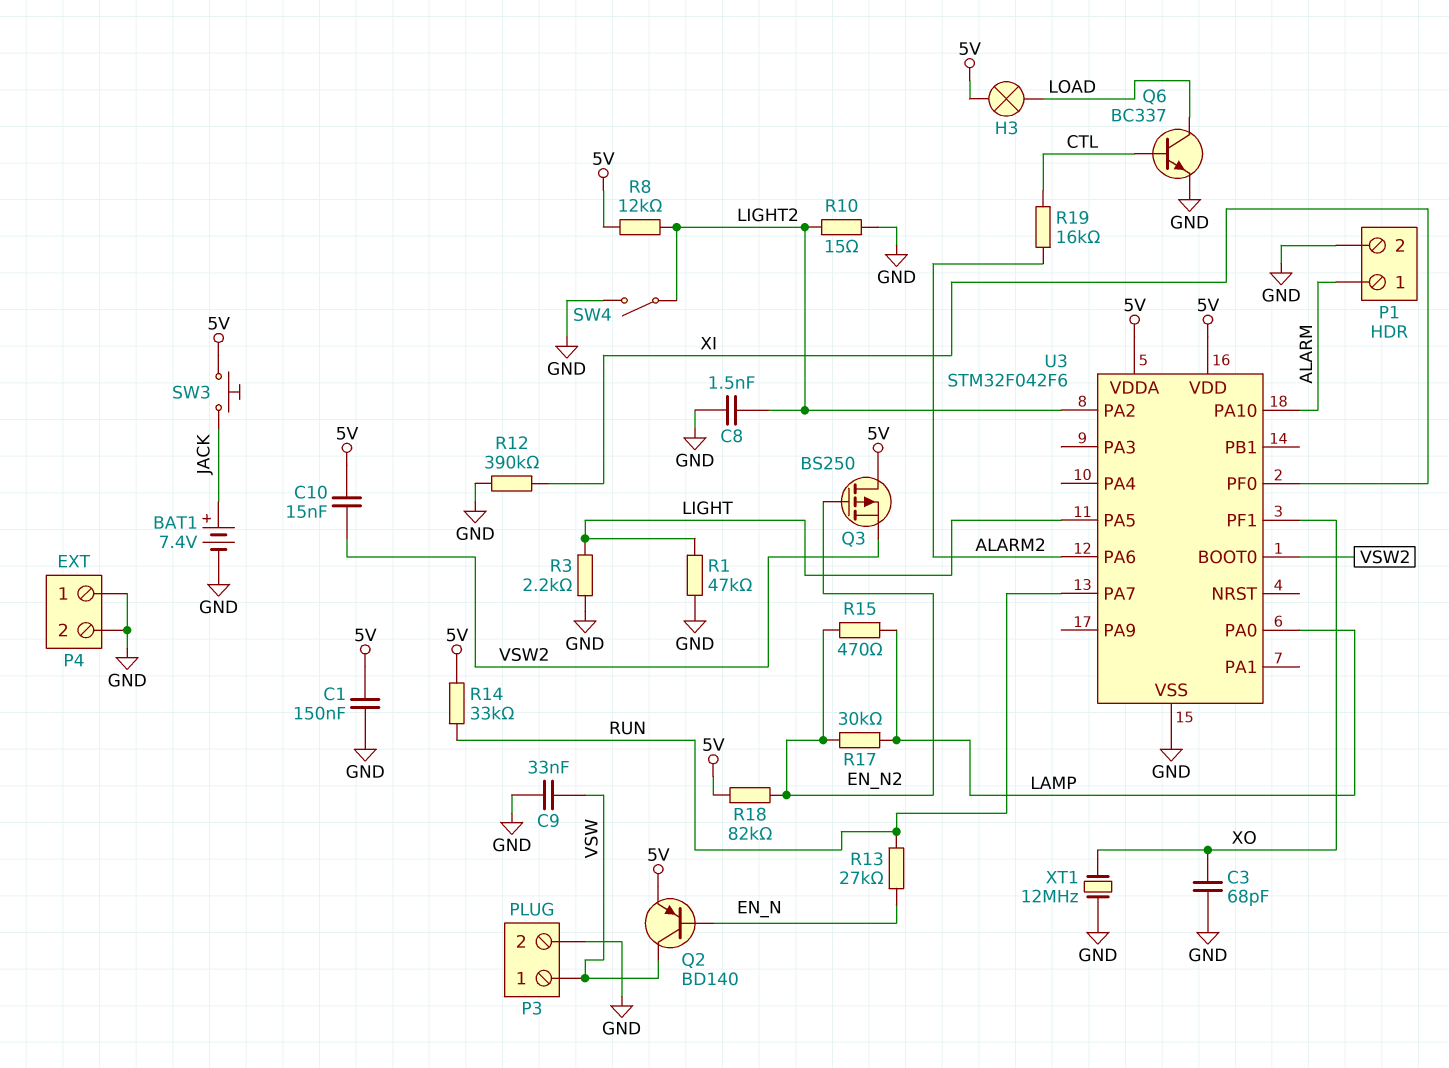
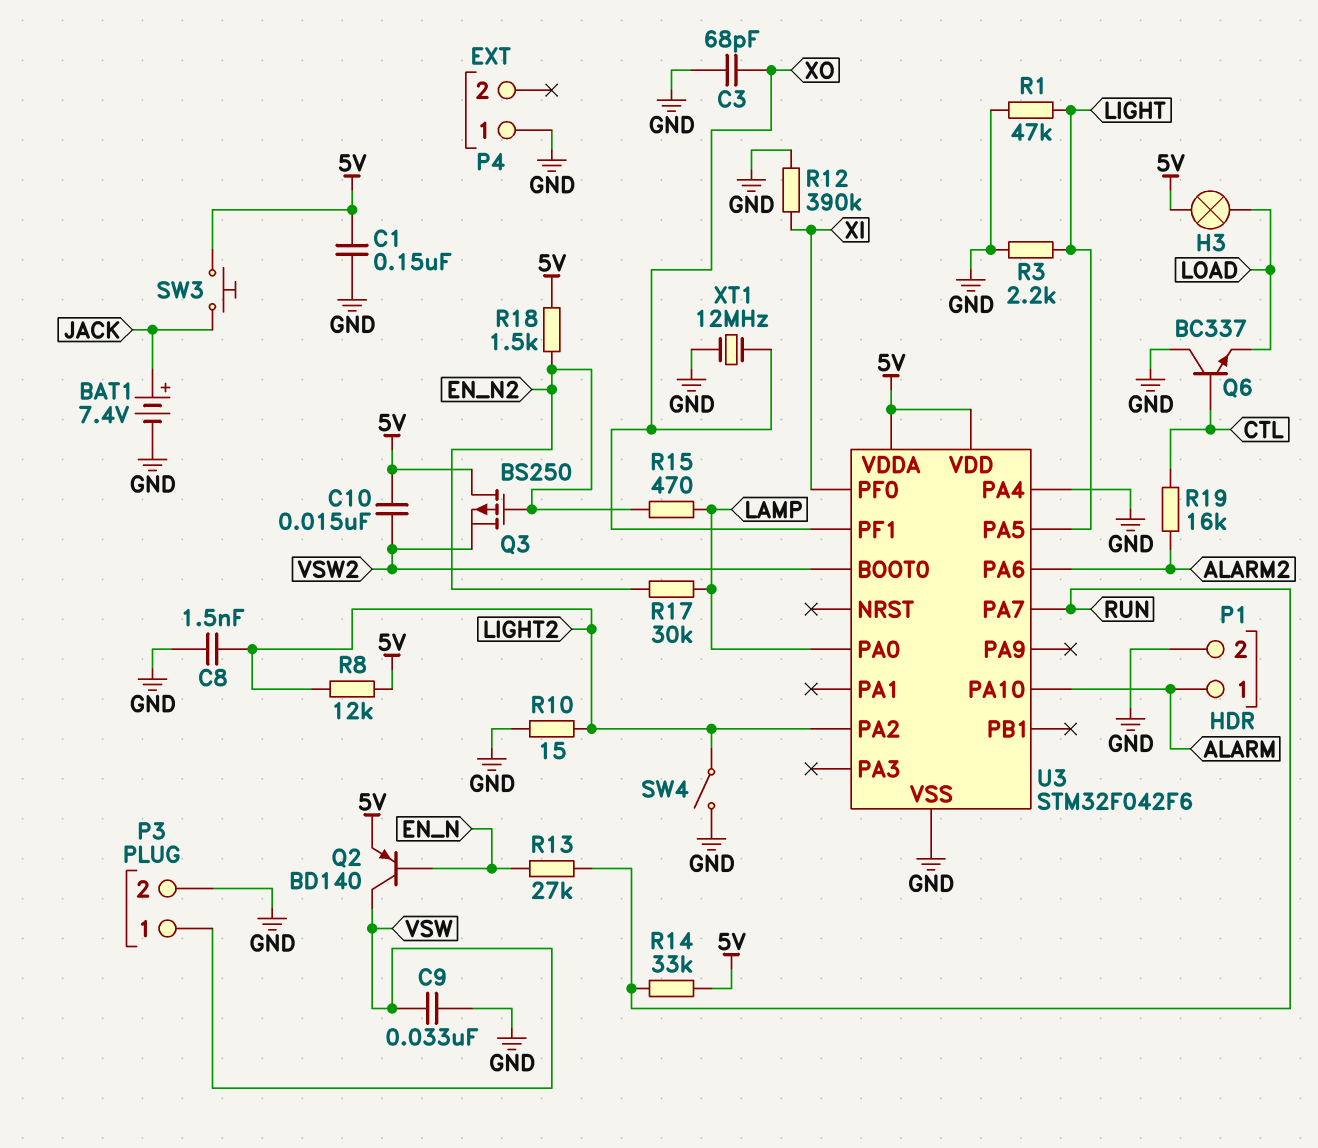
P4 pin 2: GND -> none
Q6: NPN BC337 (B CTL, C LOAD, E GND) -> NPN BC337 (B CTL, C GND, E LOAD)
R18: 82k (5V, EN_N2) -> 1.5k (5V, EN_N2)
U3 pin PA4: none -> GND

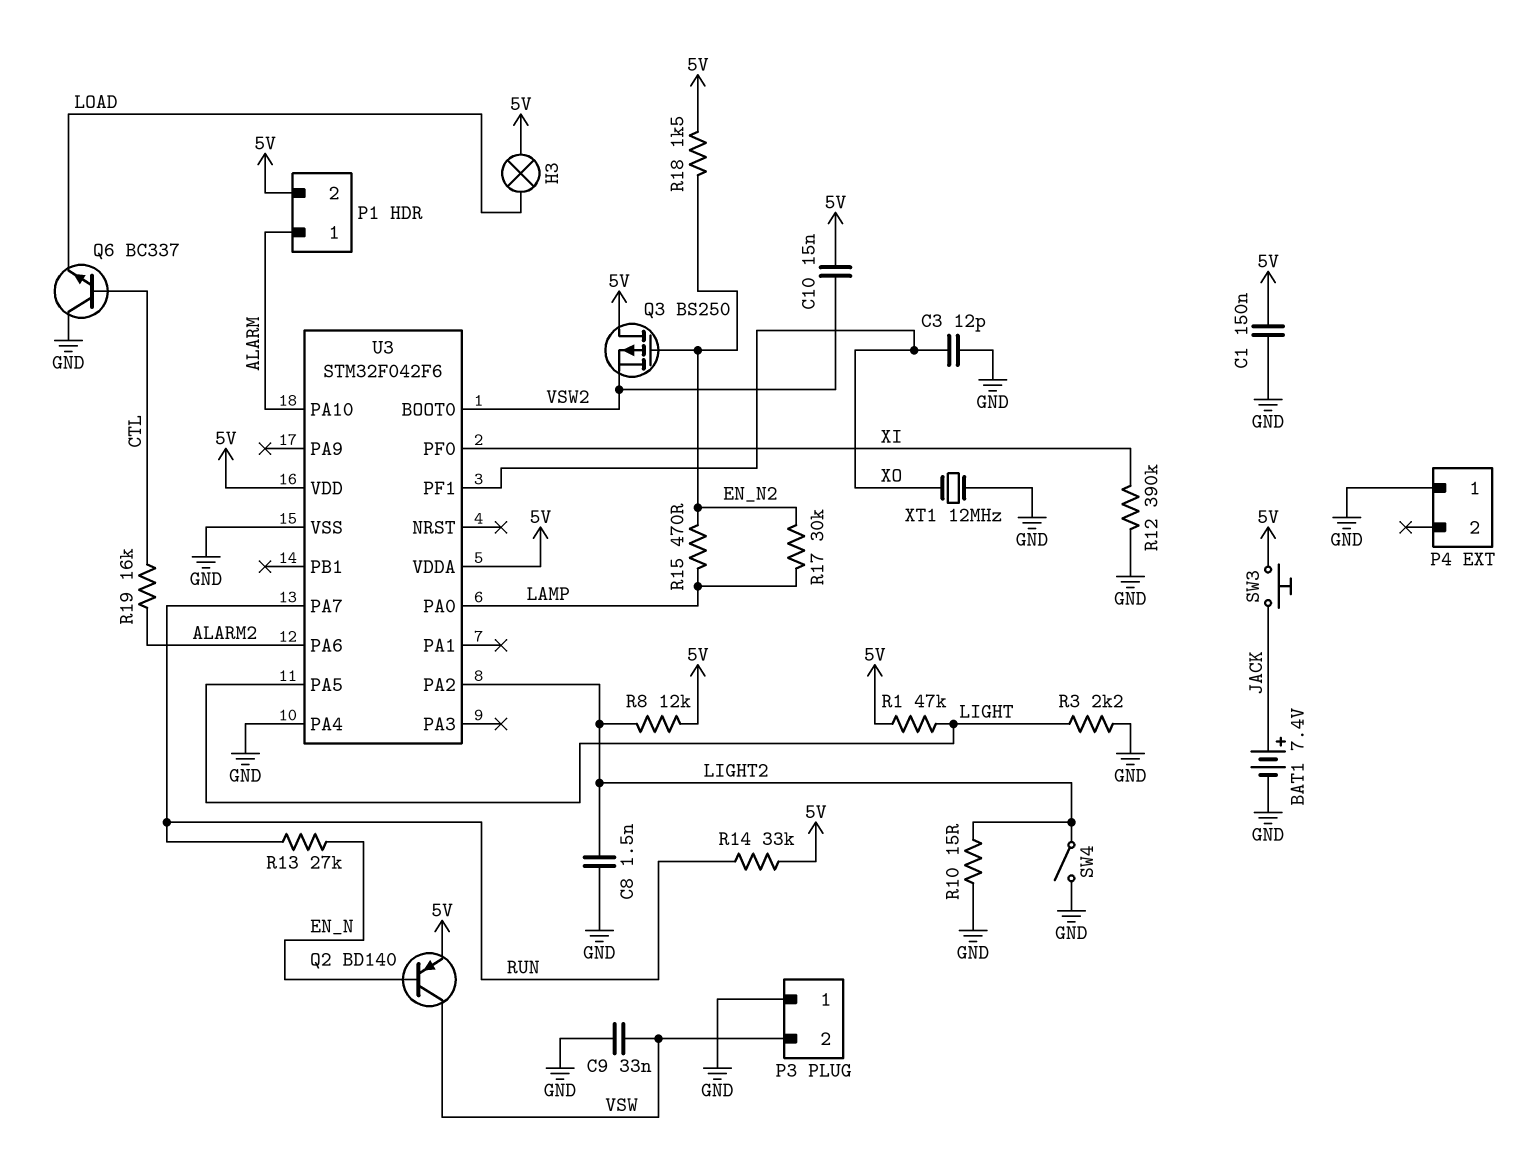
C3: 68pF (GND, XO) -> 12pF (GND, XO)
P1 pin 2: GND -> 5V
P3 pin 1: VSW -> GND
P3 pin 2: GND -> VSW
R1: 47k (GND, LIGHT) -> 47k (5V, LIGHT)

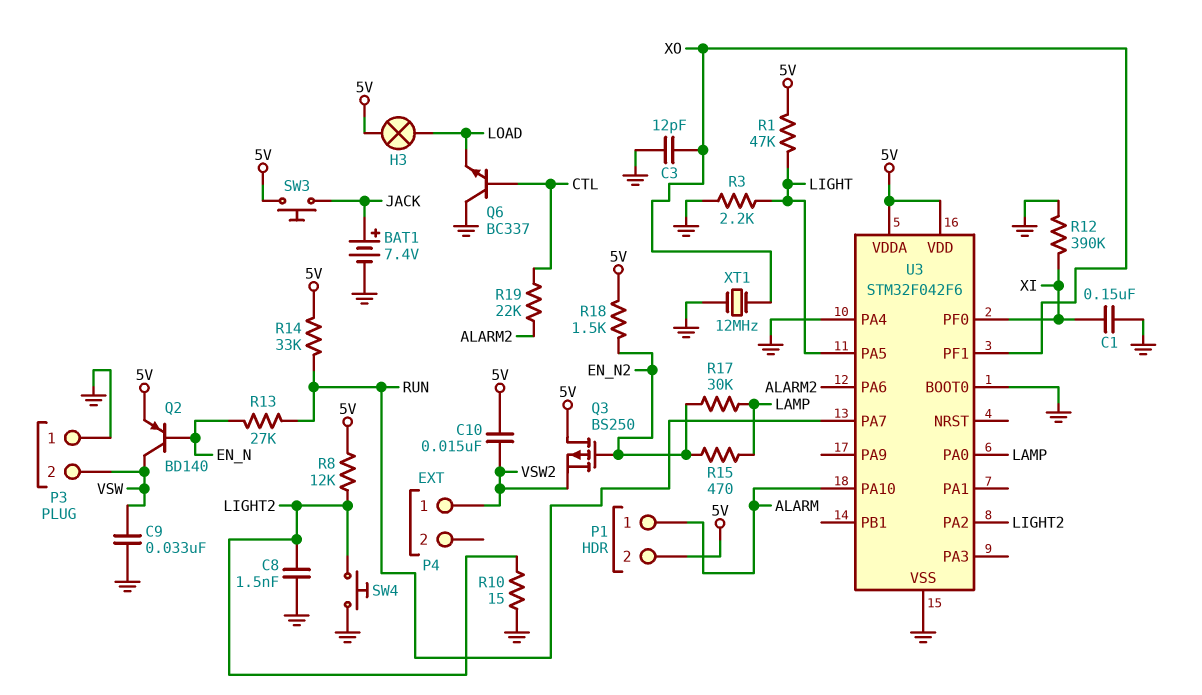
C1: 150nF (5V, GND) -> 150nF (GND, XI)
P4 pin 1: GND -> VSW2
R19: 16k (ALARM2, CTL) -> 22k (ALARM2, CTL)
SW4: switch (GND, LIGHT2) -> button (GND, LIGHT2)
U3 pin BOOT0: VSW2 -> GND

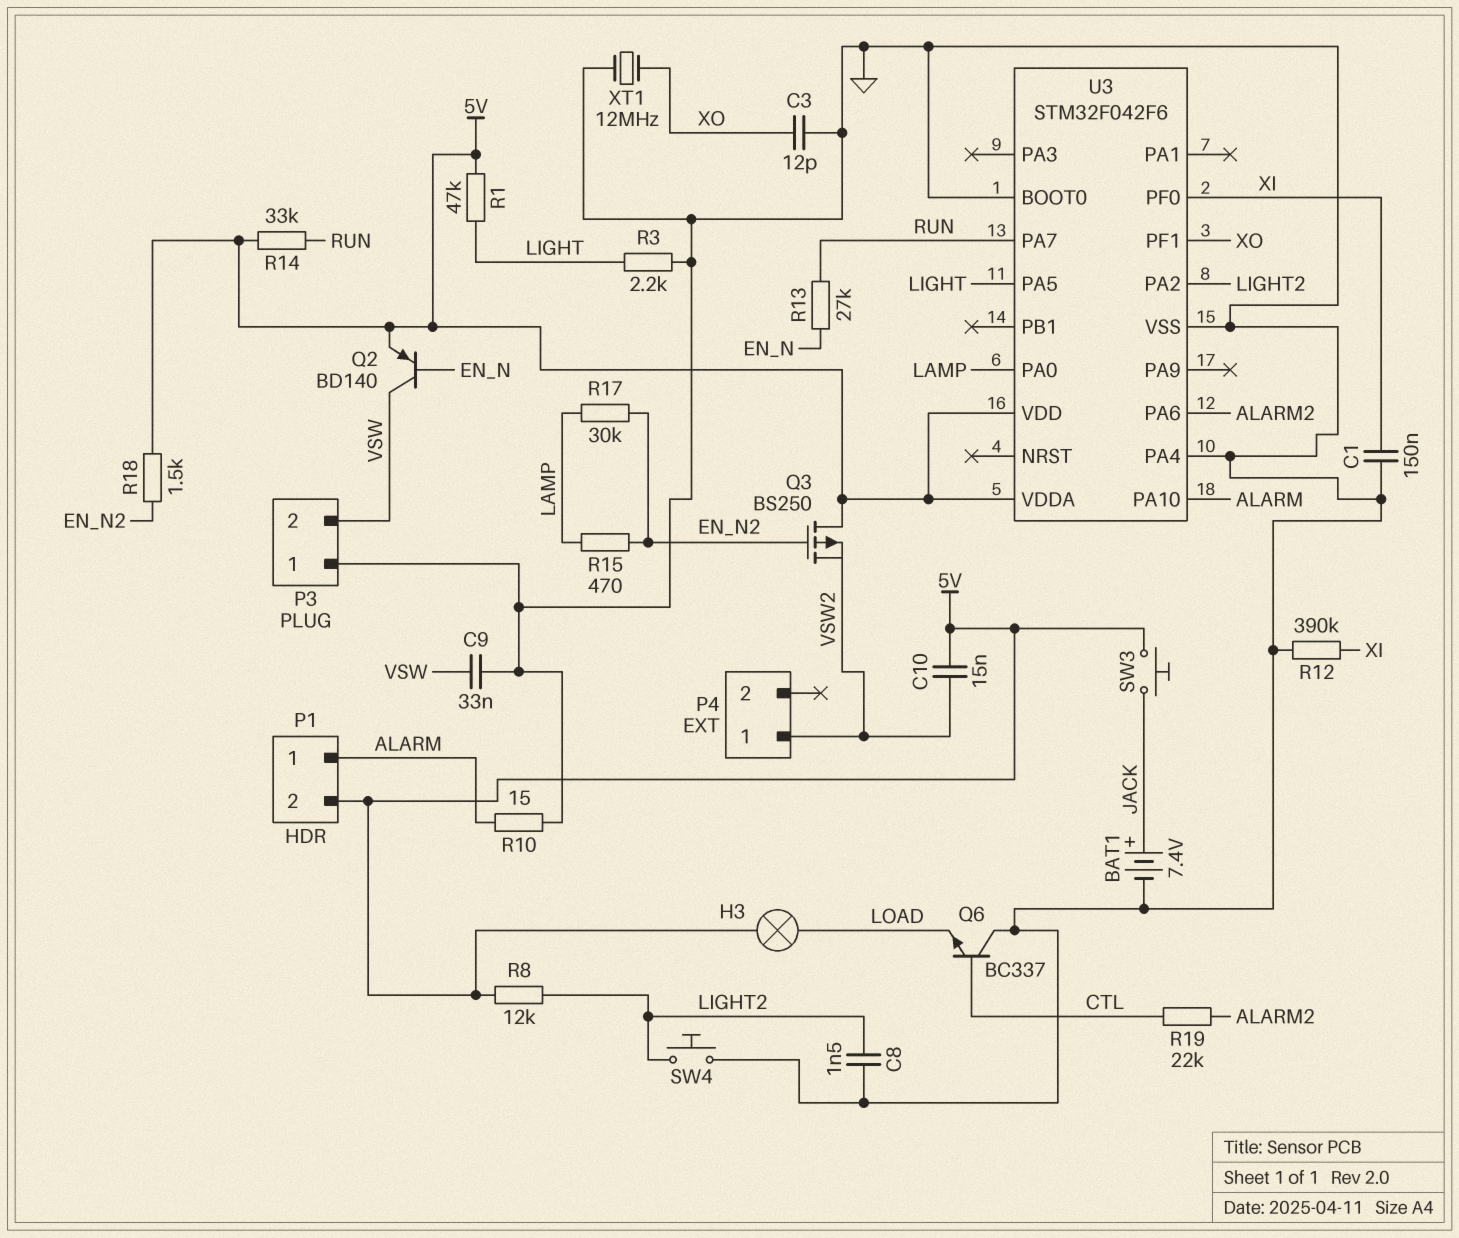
R10: 15 (GND, LIGHT2) -> 15 (ALARM, GND)

